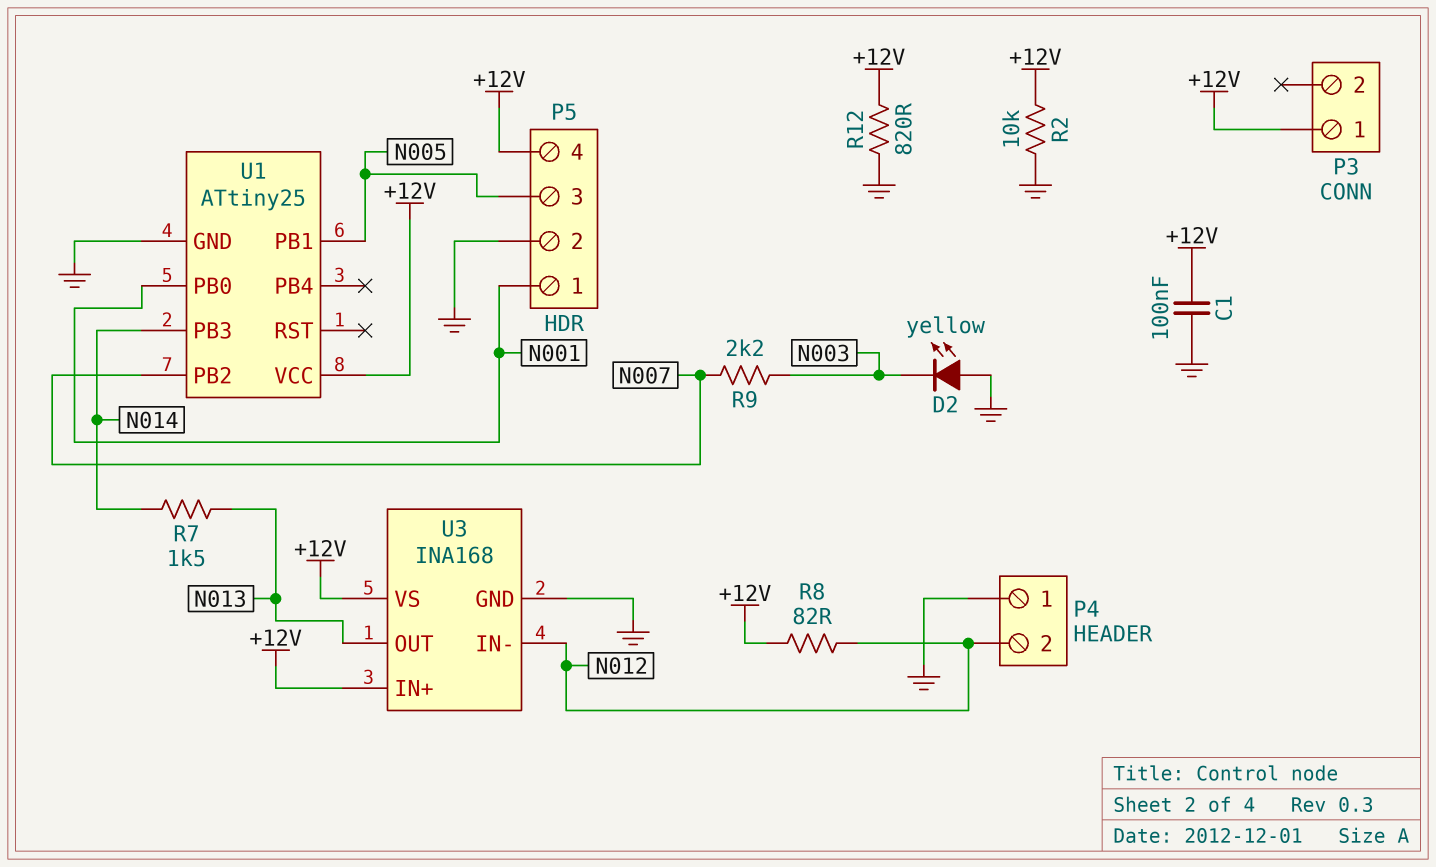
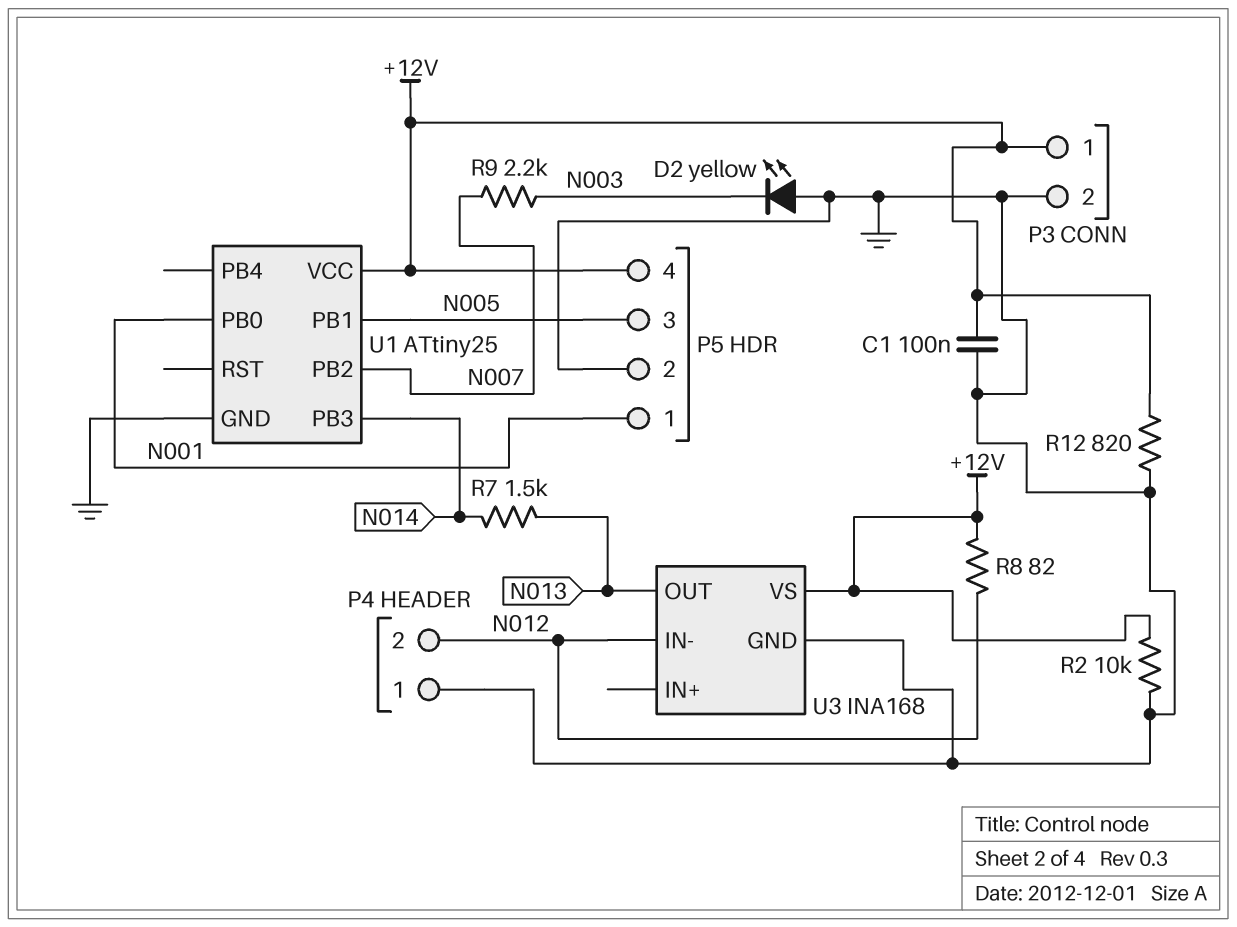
P3 pin 2: none -> GND
U3 pin IN+: +12V -> none

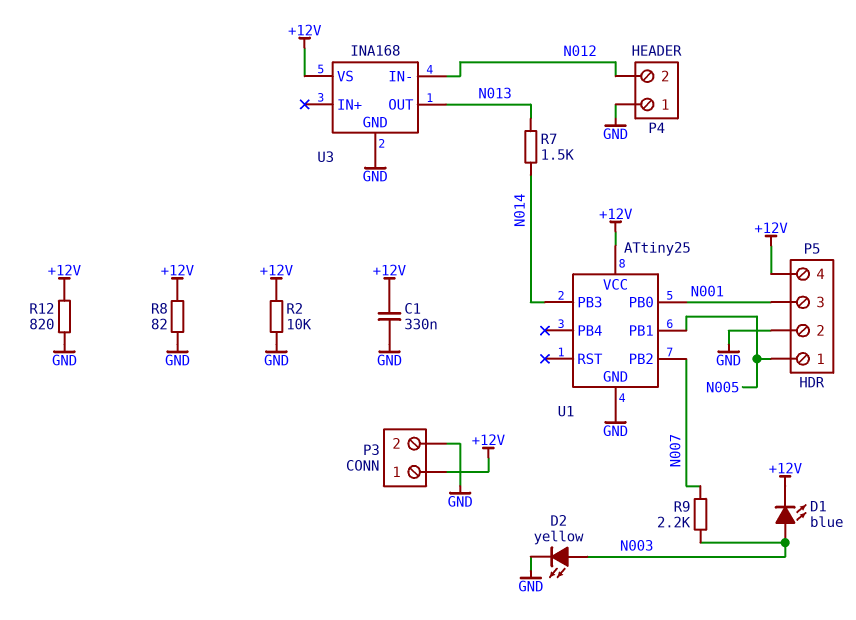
C1: 100nF (+12V, GND) -> 330nF (+12V, GND)
D1: none -> LED blue (A N003, K +12V)
D2: LED yellow (A GND, K N003) -> LED yellow (A N003, K GND)
P5 pin 1: N001 -> N005
P5 pin 3: N005 -> N001
R8: 82 (+12V, N012) -> 82 (+12V, GND)

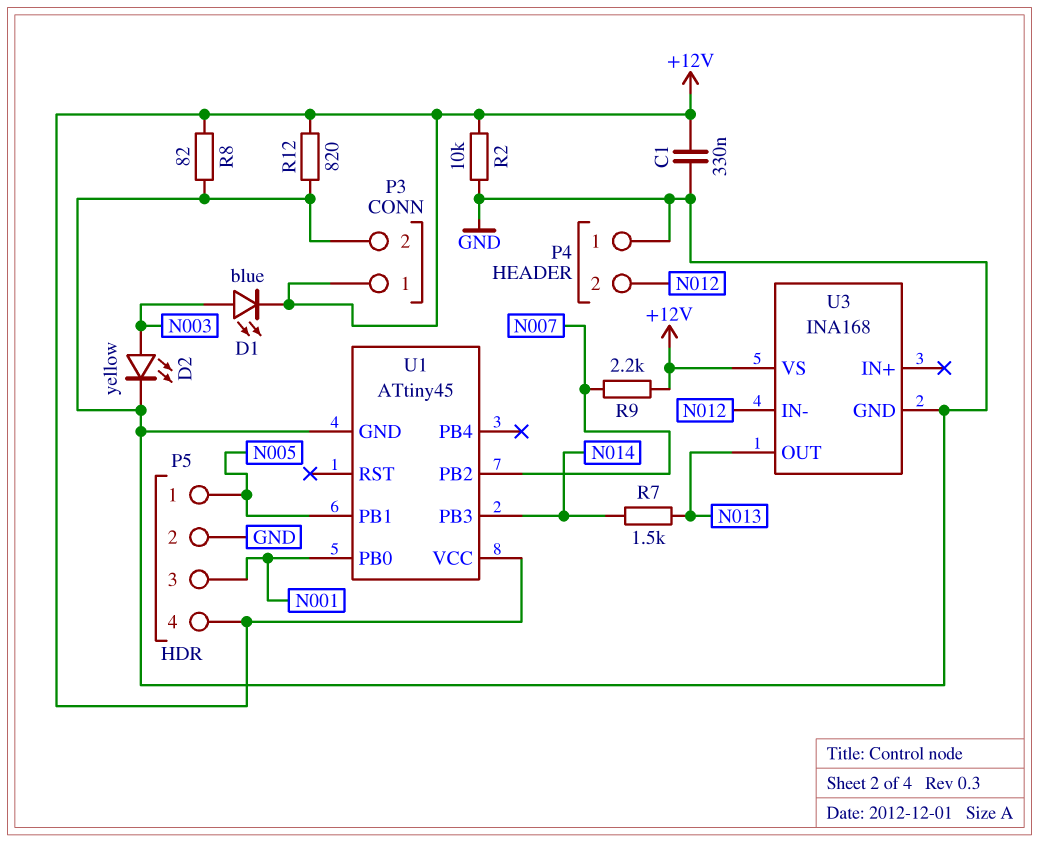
R9: 2.2k (N003, N007) -> 2.2k (+12V, N007)
U1: ATtiny25 -> ATtiny45

